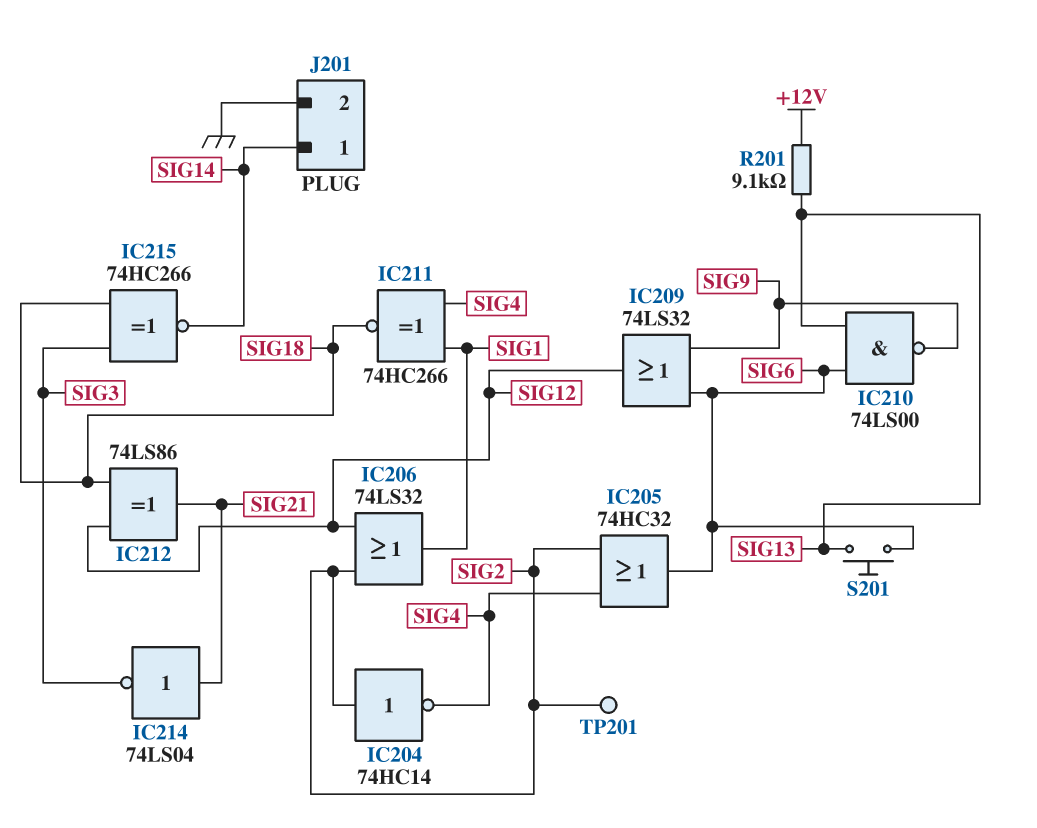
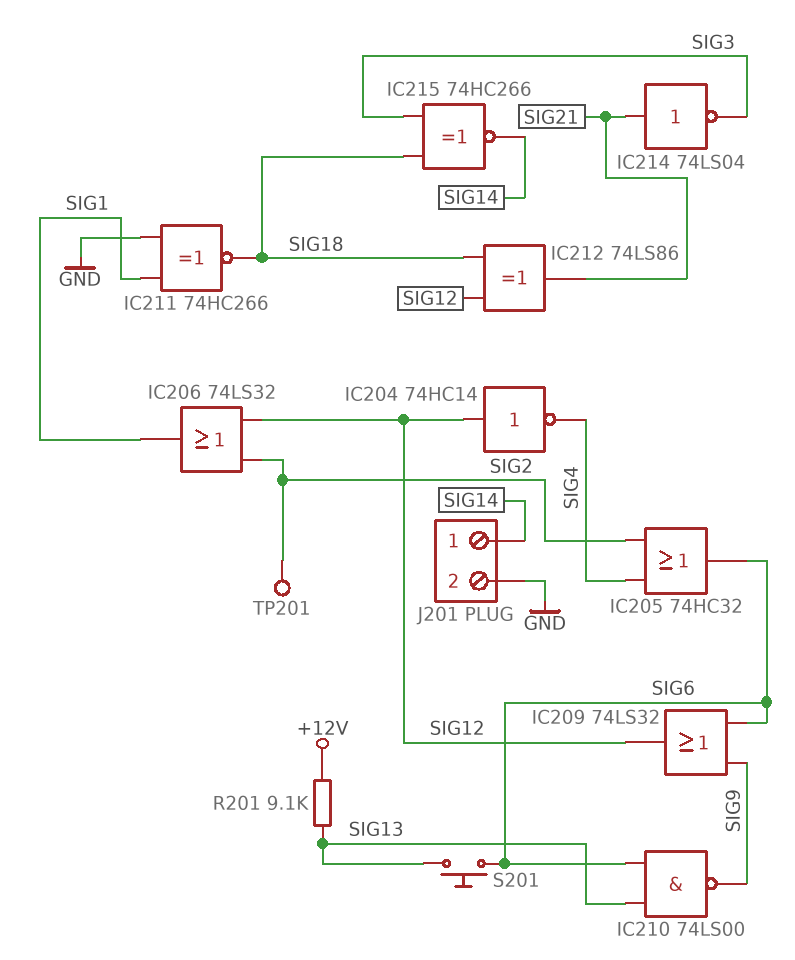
IC204: NOT 74HC14 (in SIG2, out SIG4) -> NOT 74HC14 (in SIG12, out SIG4)
IC211: XNOR 74HC266 (in SIG1, in SIG4, out SIG18) -> XNOR 74HC266 (in GND, in SIG1, out SIG18)

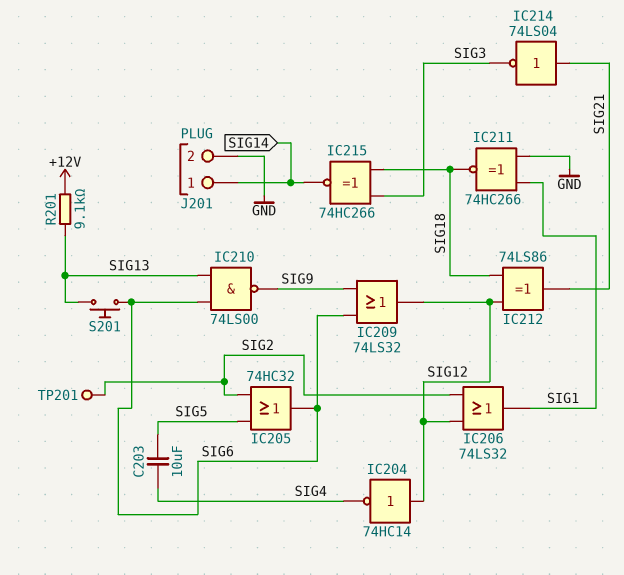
C203: none -> 10uF (SIG4, SIG5)
IC205: OR 74HC32 (in SIG2, in SIG4, out SIG6) -> OR 74HC32 (in SIG2, in SIG5, out SIG6)

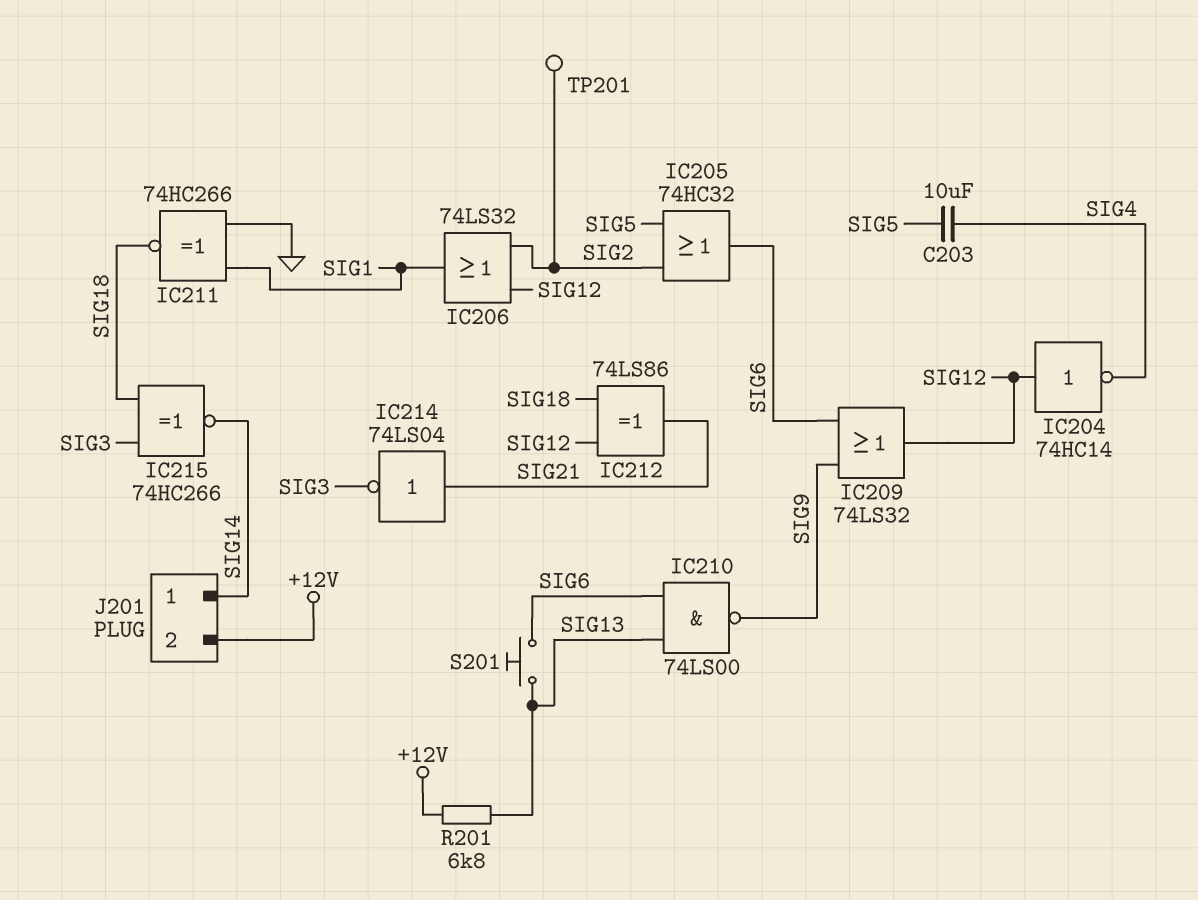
J201 pin 2: GND -> +12V
R201: 9.1k (+12V, SIG13) -> 6.8k (+12V, SIG13)

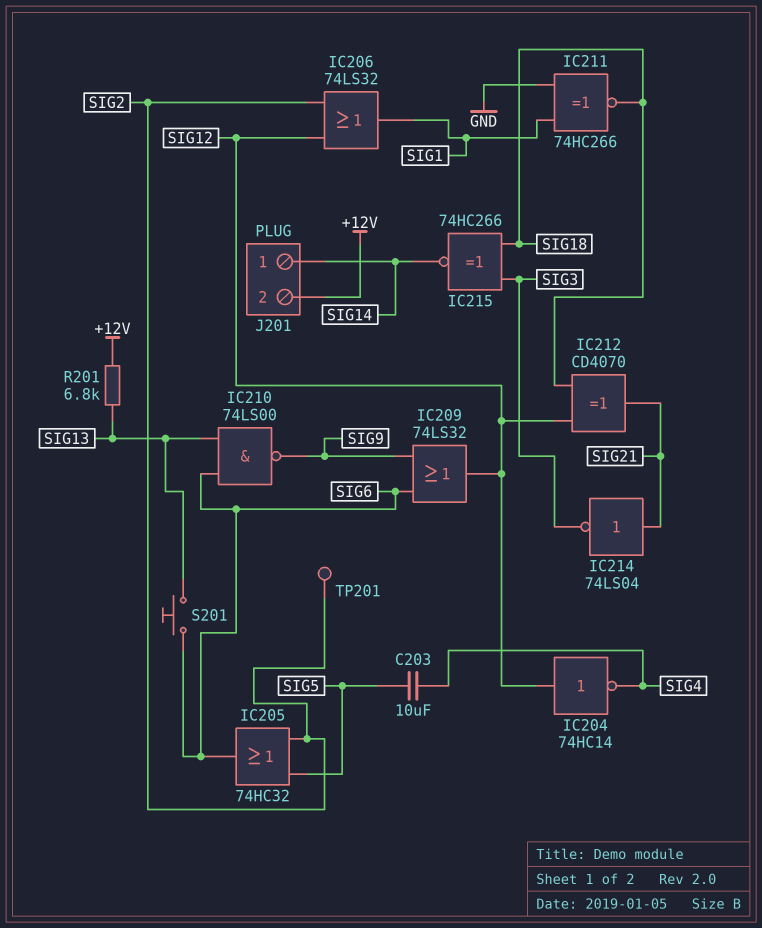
IC212: XOR 74LS86 (in SIG12, in SIG18, out SIG21) -> XOR CD4070 (in SIG12, in SIG18, out SIG21)

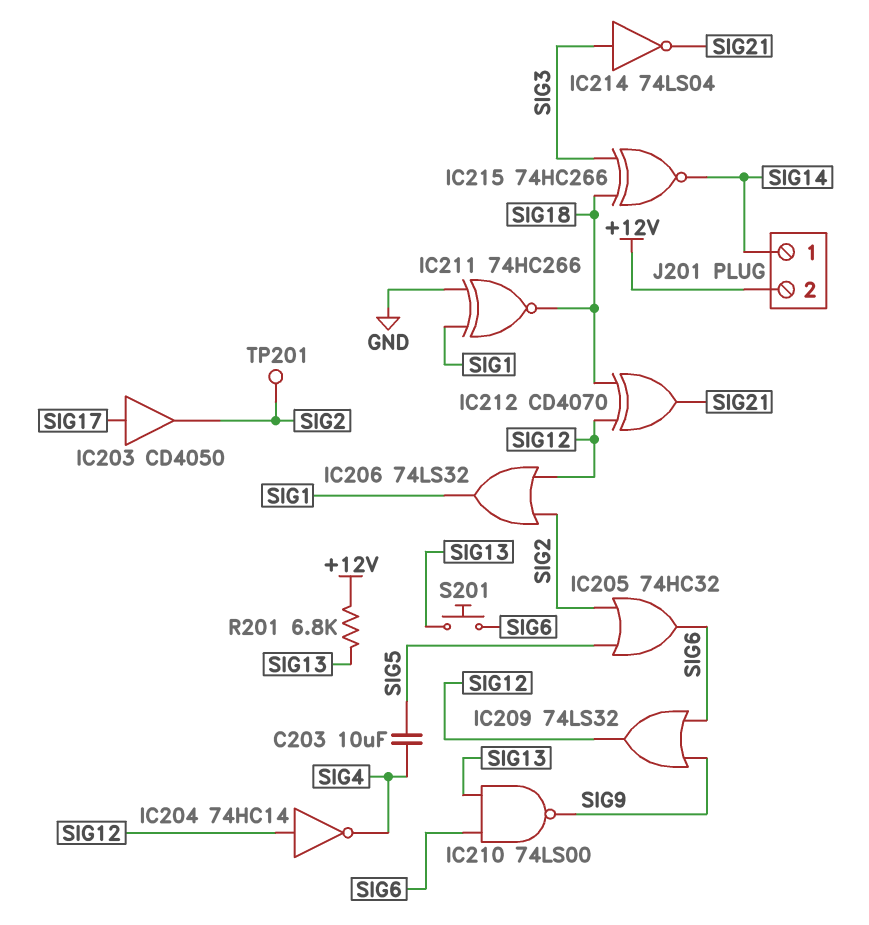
IC203: none -> buffer CD4050 (in SIG17, out SIG2)
IC214: NOT 74LS04 (in SIG21, out SIG3) -> NOT 74LS04 (in SIG3, out SIG21)

